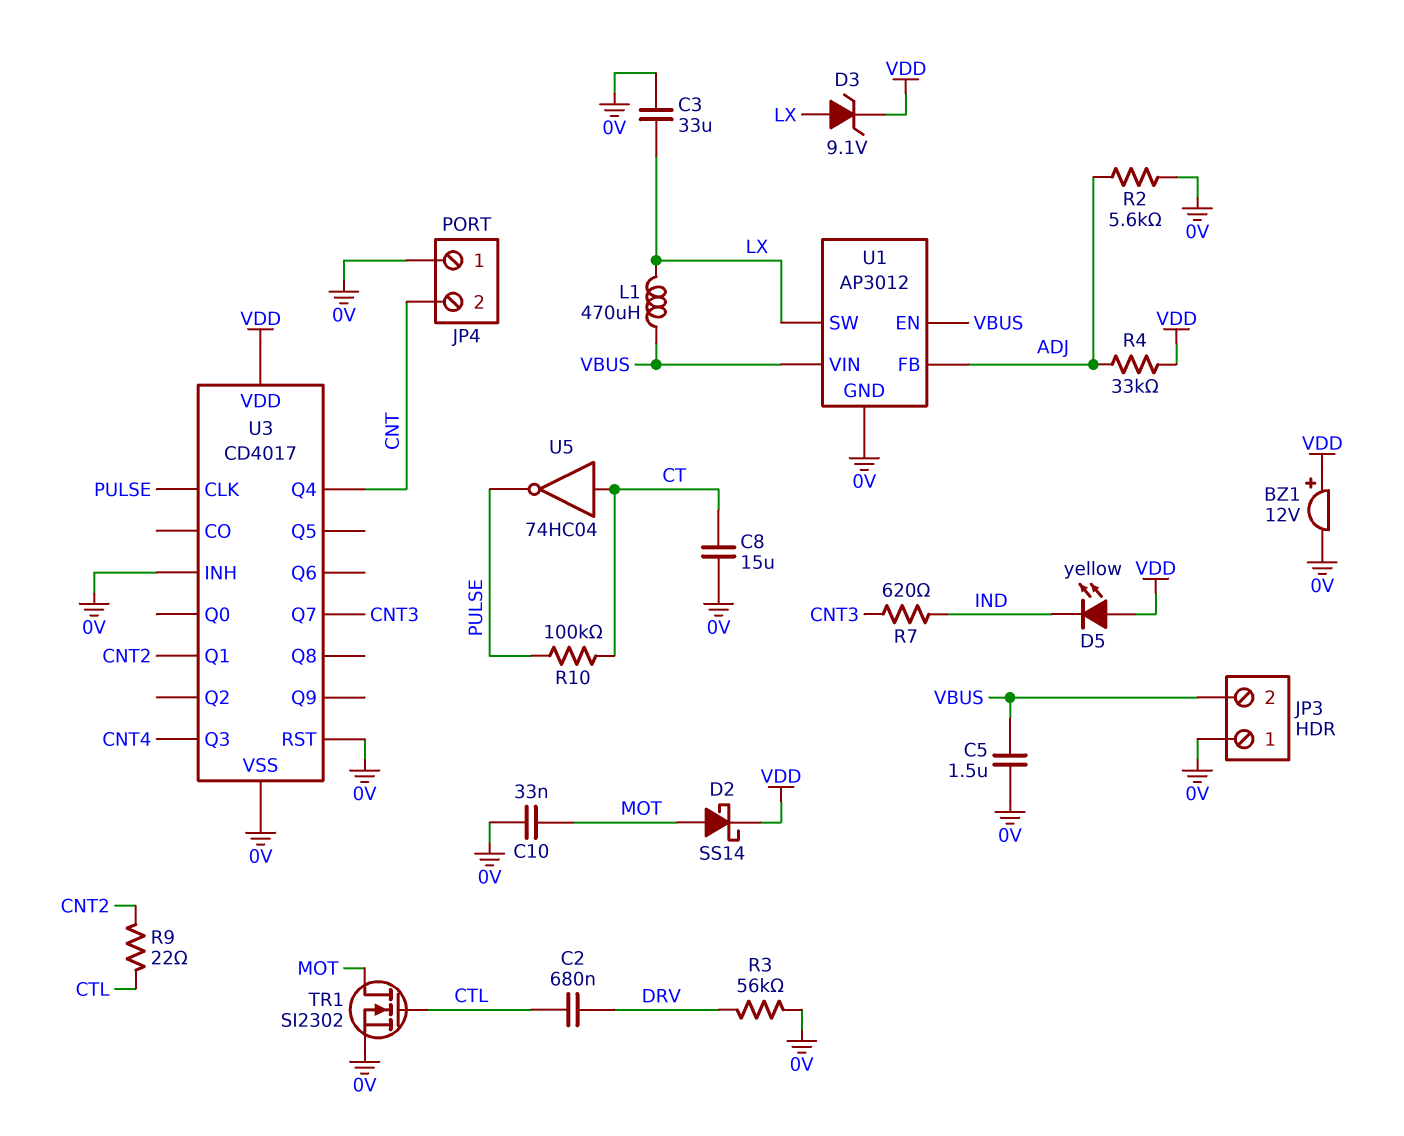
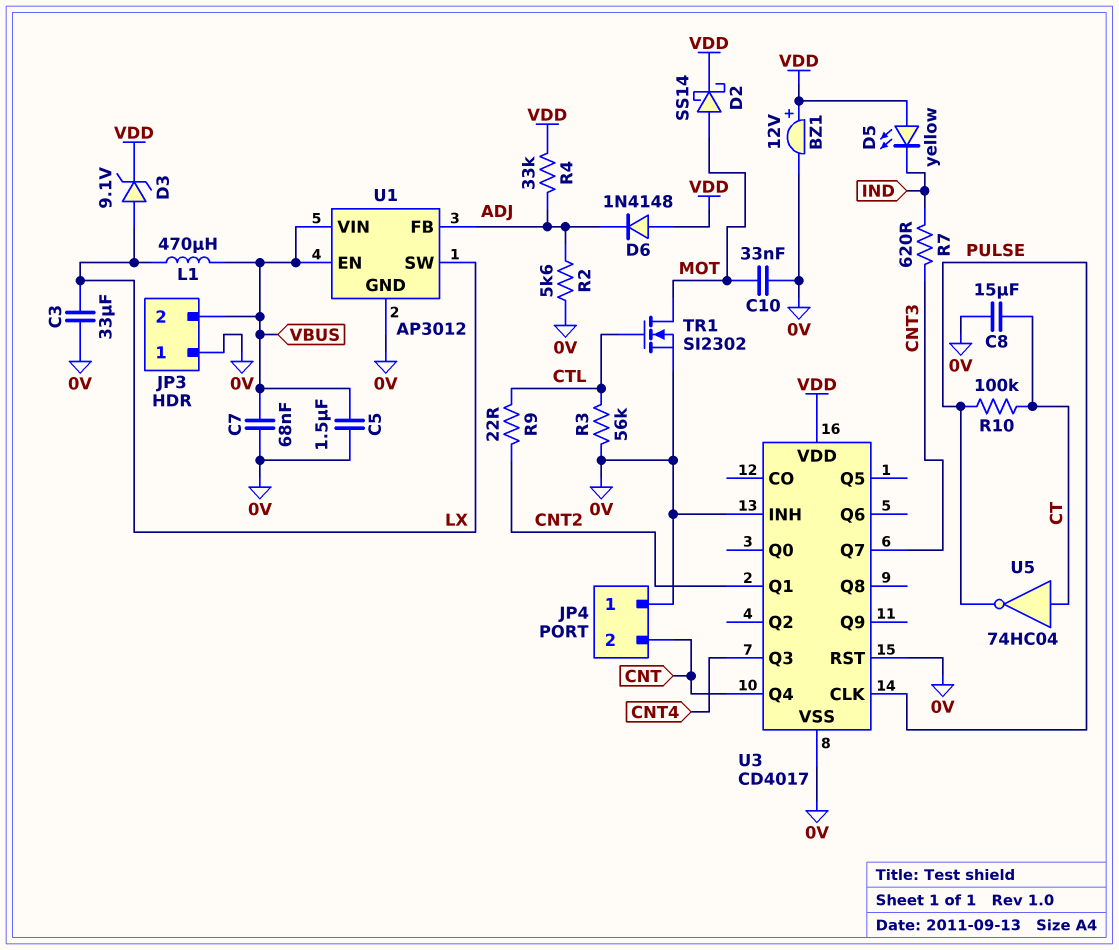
C2: 680nF (CTL, DRV) -> none
C7: none -> 68nF (0V, VBUS)
D6: none -> diode 1N4148 (A VDD, K ADJ)
R3: 56k (0V, DRV) -> 56k (0V, CTL)

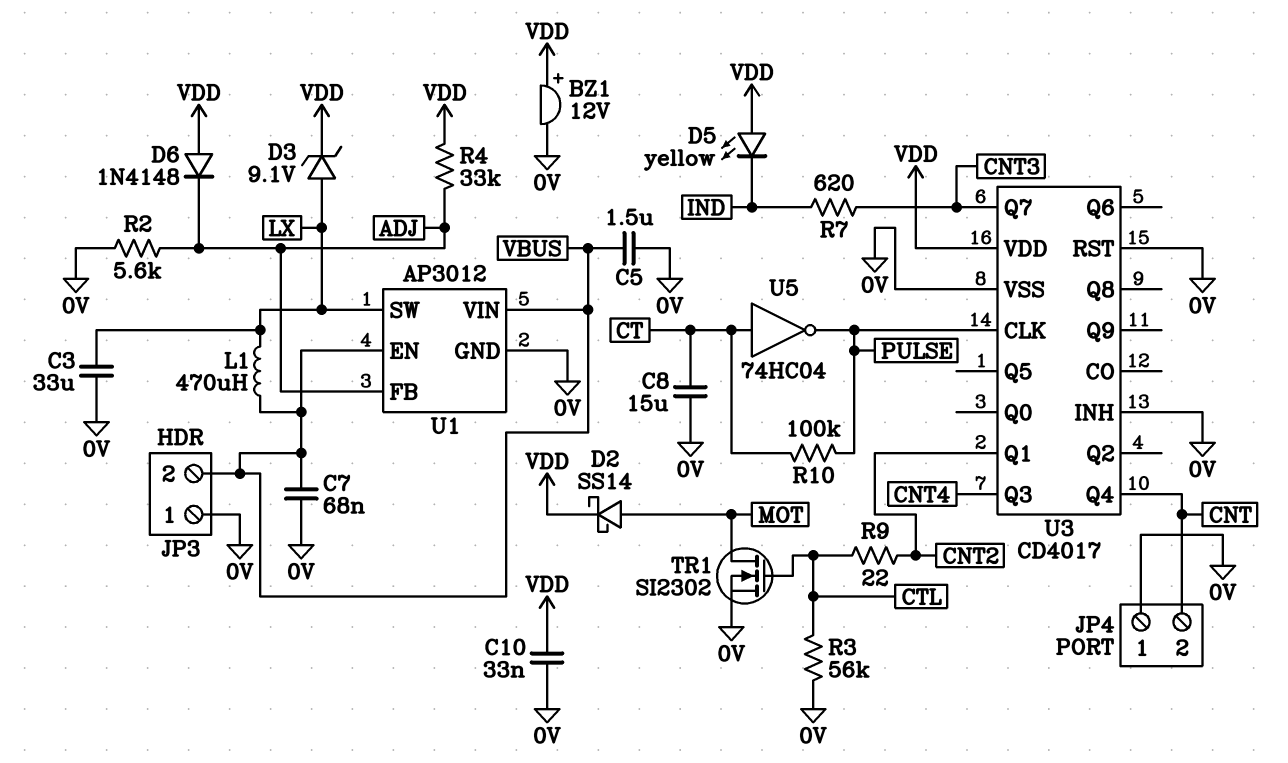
C10: 33nF (0V, MOT) -> 33nF (0V, VDD)

